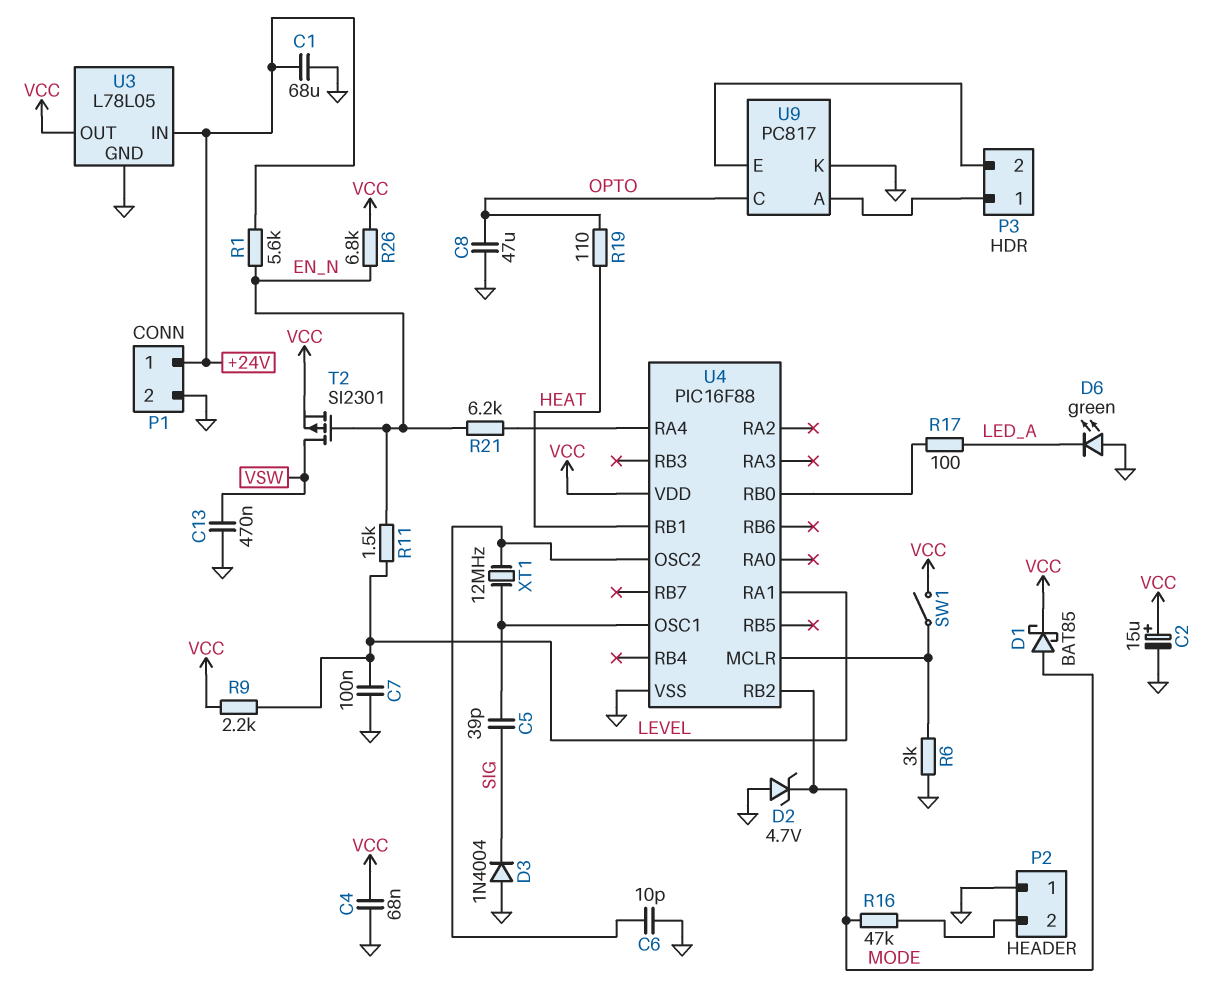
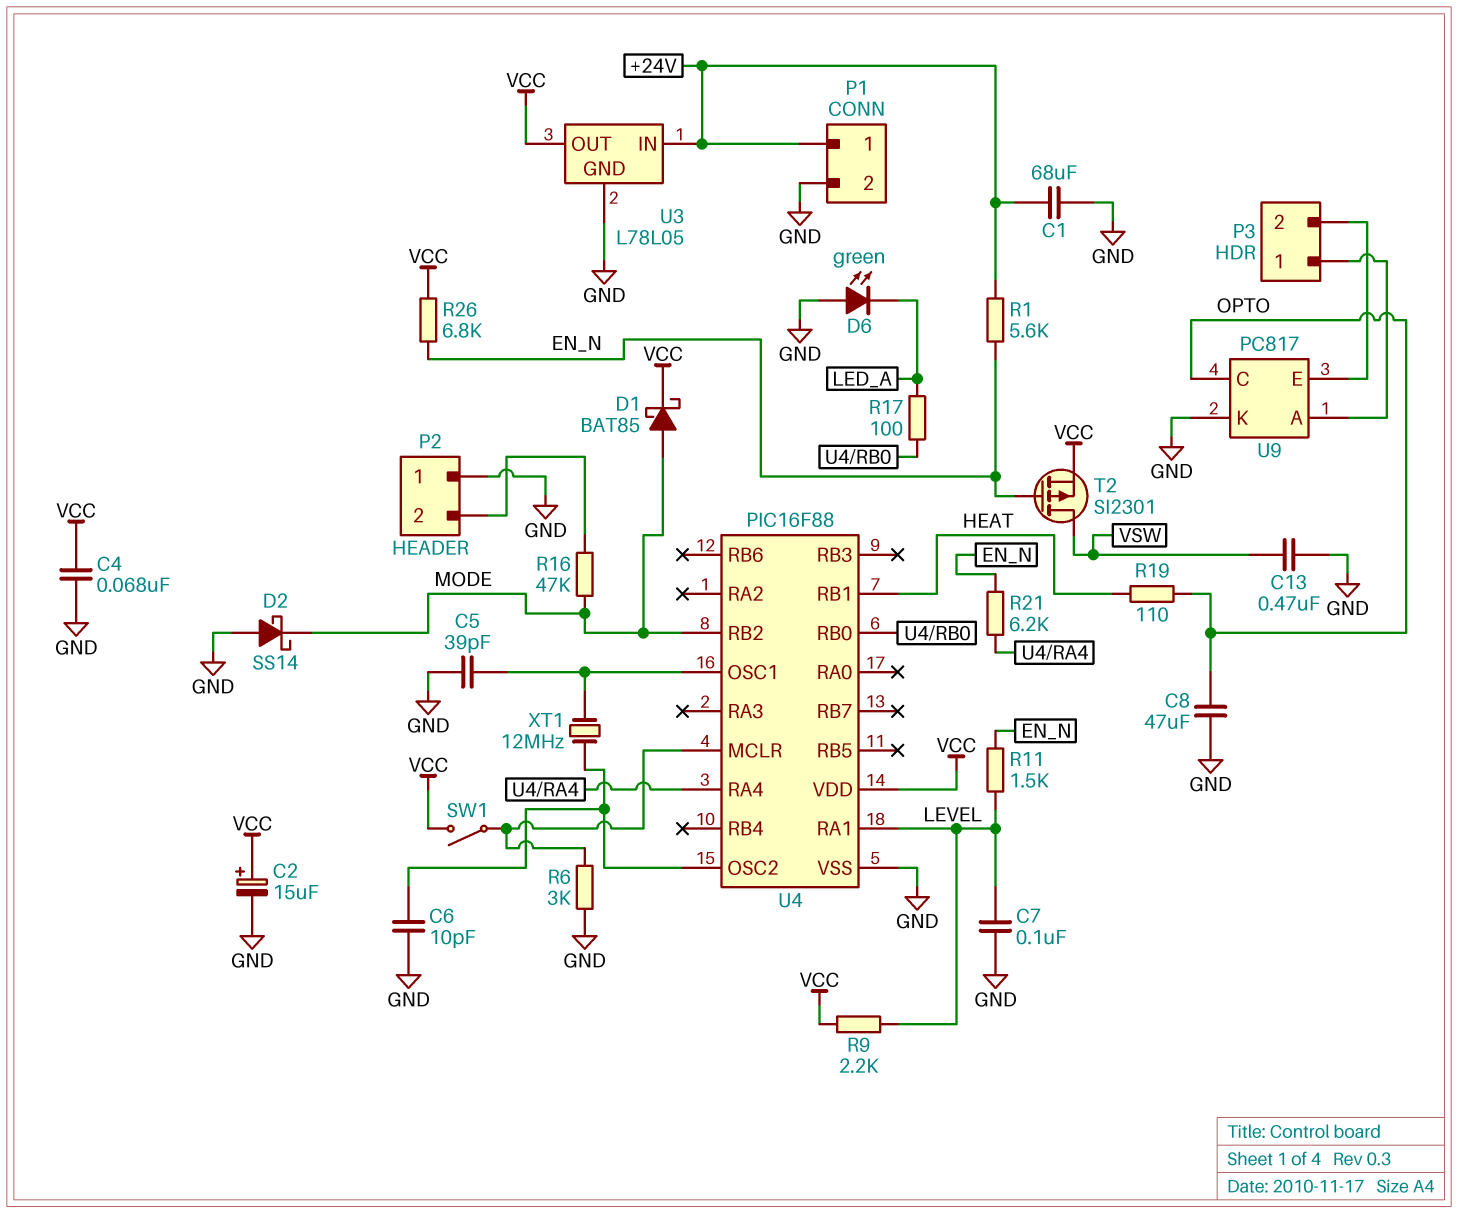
C5: 39pF (SIG, U4/OSC1) -> 39pF (GND, U4/OSC1)
D2: zener 4.7V (A GND, K MODE) -> schottky SS14 (A GND, K MODE)
D3: diode 1N4004 (A GND, K SIG) -> none

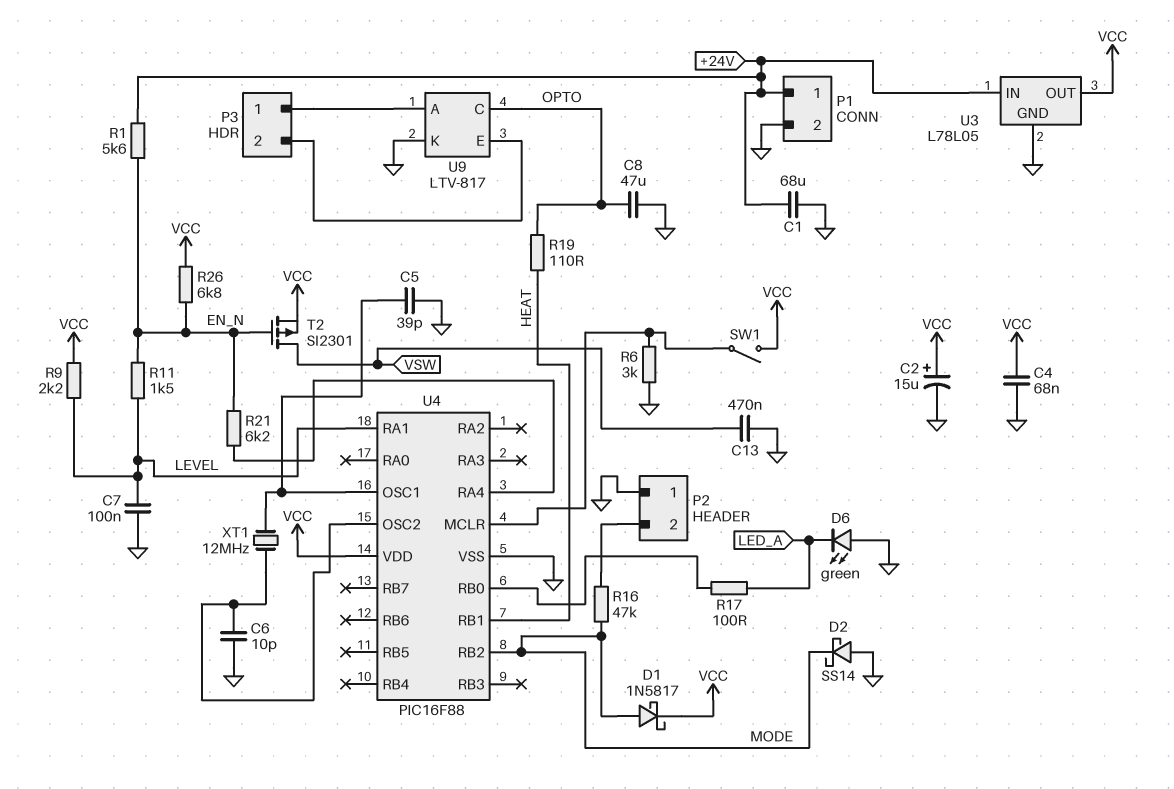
D1: schottky BAT85 (A MODE, K VCC) -> schottky 1N5817 (A MODE, K VCC)
U9: PC817 -> LTV-817

